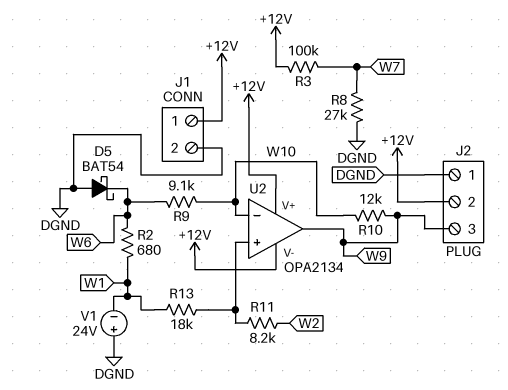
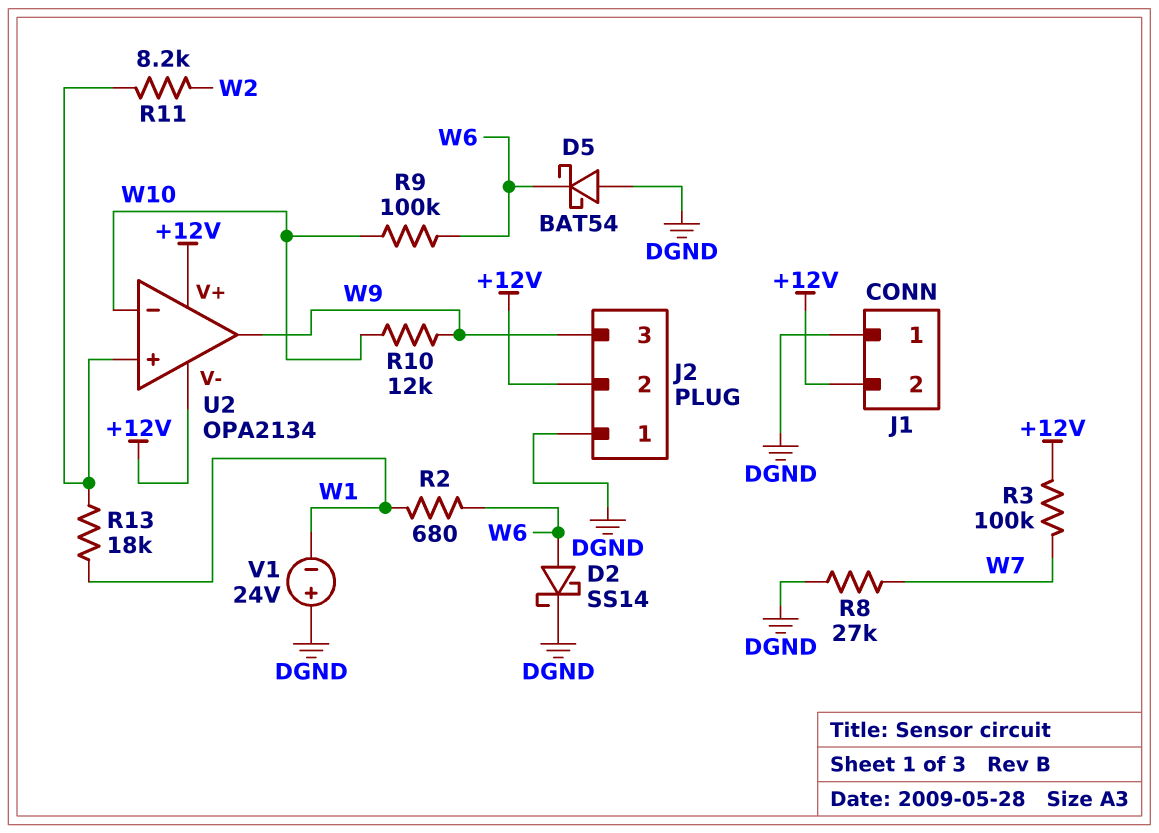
D2: none -> schottky SS14 (A W6, K DGND)
J1 pin 1: +12V -> DGND
J1 pin 2: DGND -> +12V
R9: 9.1k (W6, W10) -> 100k (W6, W10)

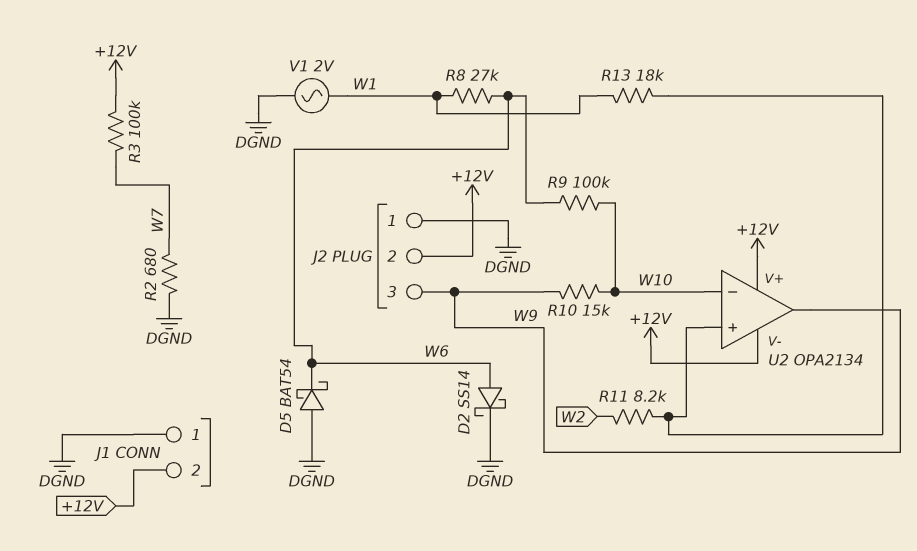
R2: 680 (W1, W6) -> 680 (DGND, W7)
R8: 27k (DGND, W7) -> 27k (W1, W6)
R10: 12k (W9, W10) -> 15k (W9, W10)
V1: 24V (plus DGND, minus W1) -> AC 2V (DGND, W1)

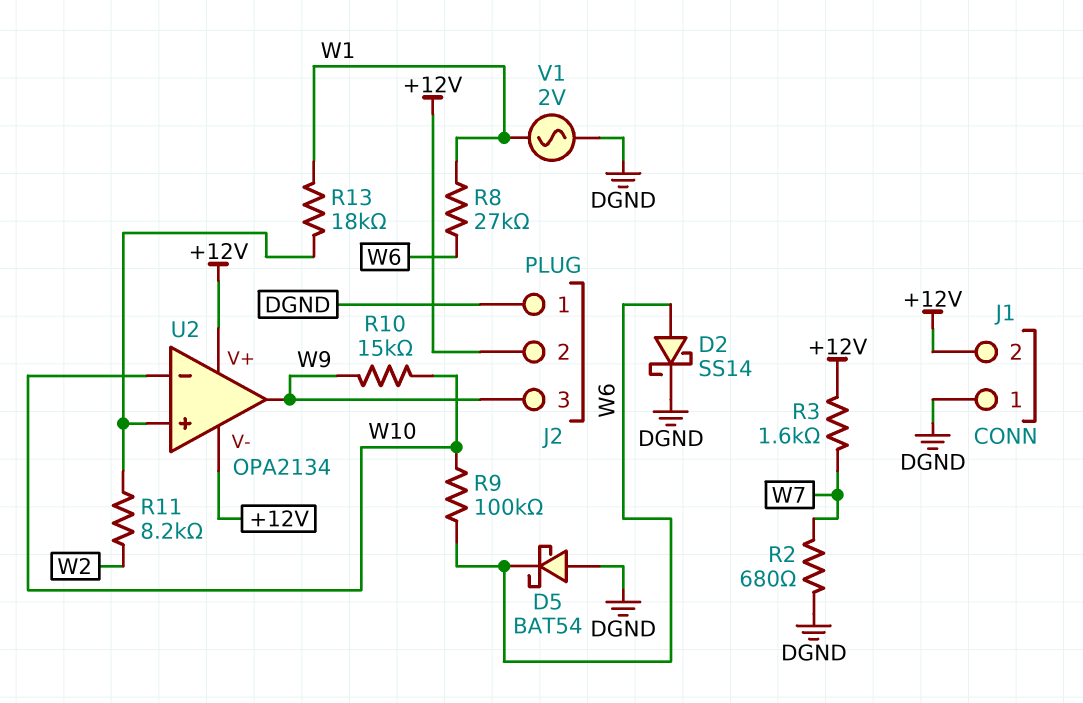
R3: 100k (+12V, W7) -> 1.6k (+12V, W7)

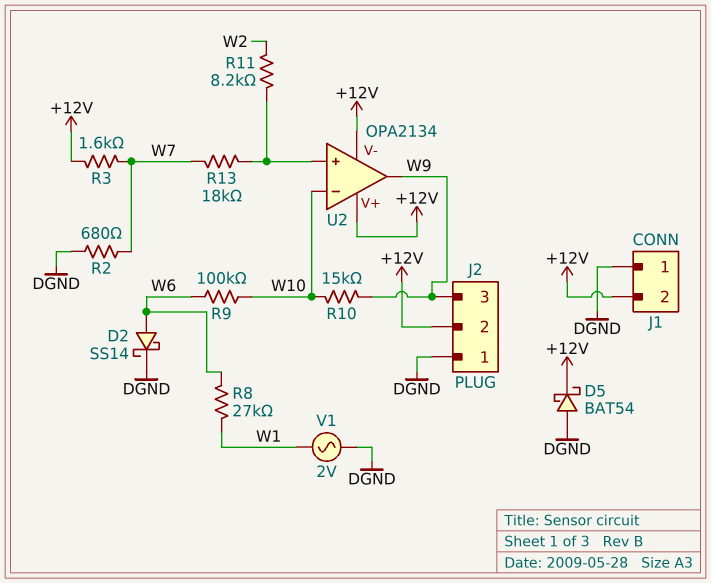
D5: schottky BAT54 (A DGND, K W6) -> schottky BAT54 (A DGND, K +12V)
R13: 18k (U2/in+, W1) -> 18k (U2/in+, W7)

